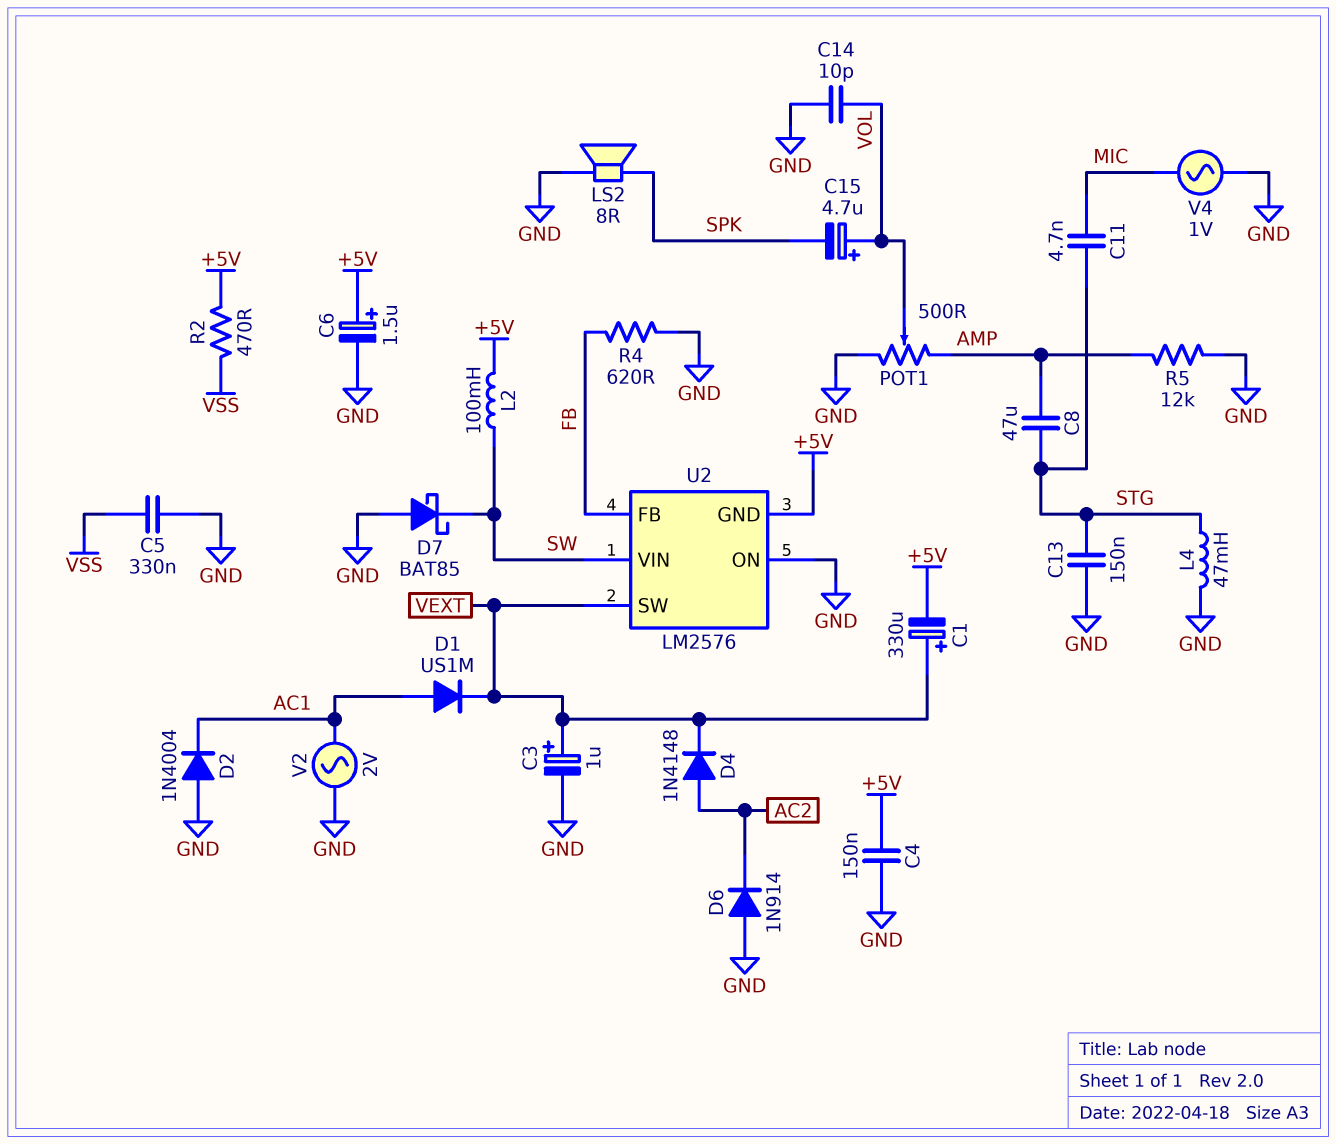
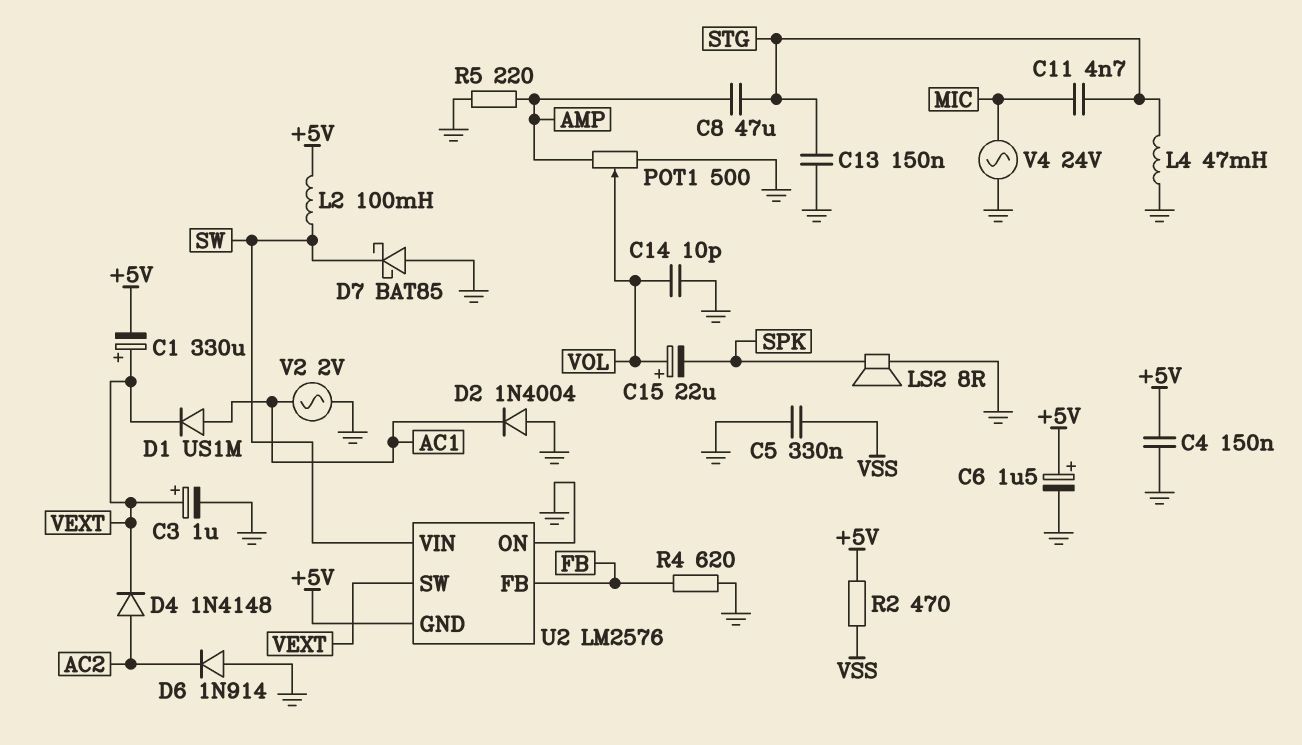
C15: 4.7uF (plus VOL, minus SPK) -> 22uF (plus VOL, minus SPK)
R5: 12k (AMP, GND) -> 220 (AMP, GND)
V4: AC 1V (GND, MIC) -> AC 24V (GND, MIC)

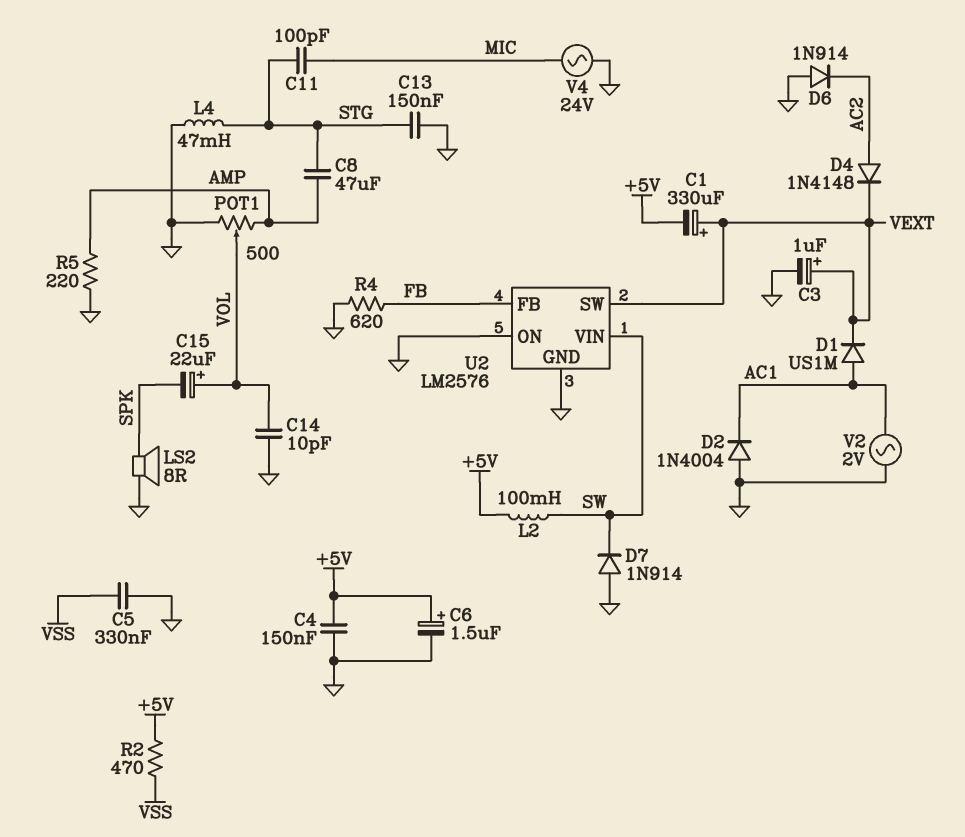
C11: 4.7nF (MIC, STG) -> 100pF (MIC, STG)
D7: schottky BAT85 (A GND, K SW) -> diode 1N914 (A GND, K SW)
U2 pin GND: +5V -> GND

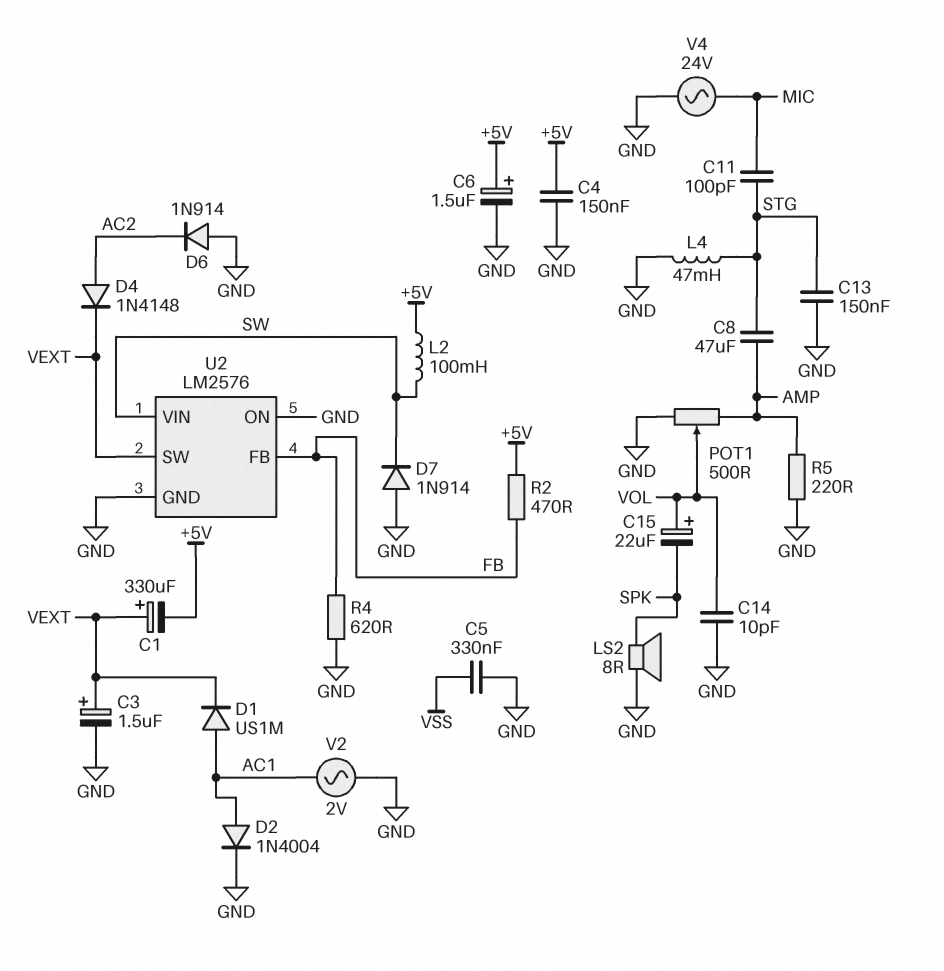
C3: 1uF (plus VEXT, minus GND) -> 1.5uF (plus VEXT, minus GND)
D2: diode 1N4004 (A GND, K AC1) -> diode 1N4004 (A AC1, K GND)
R2: 470 (+5V, VSS) -> 470 (+5V, FB)

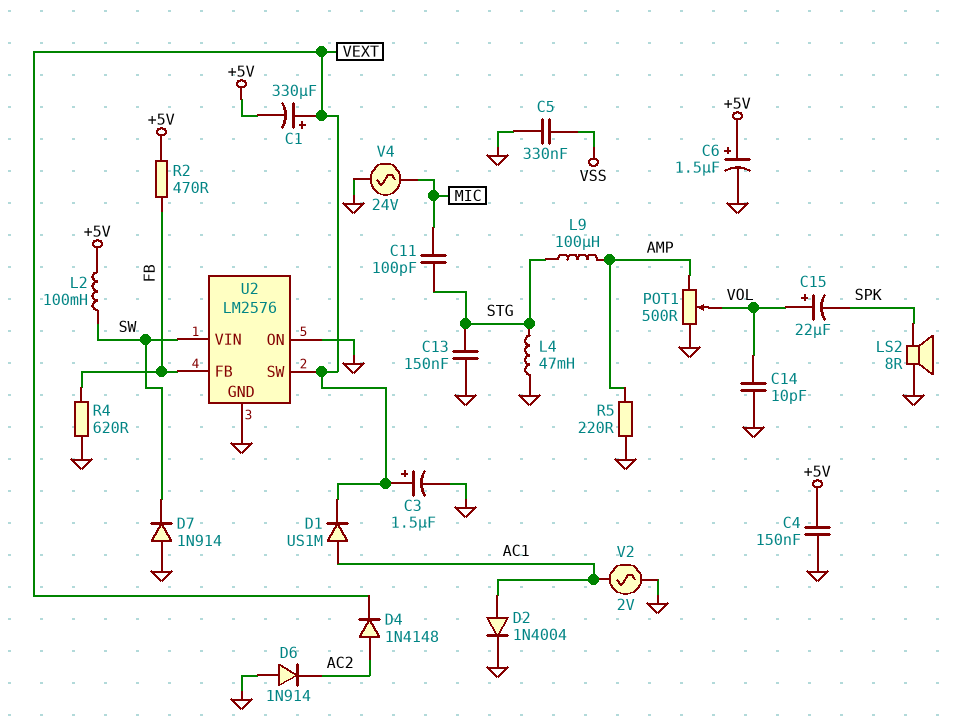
C8: 47uF (AMP, STG) -> none
L9: none -> 100uH (AMP, STG)

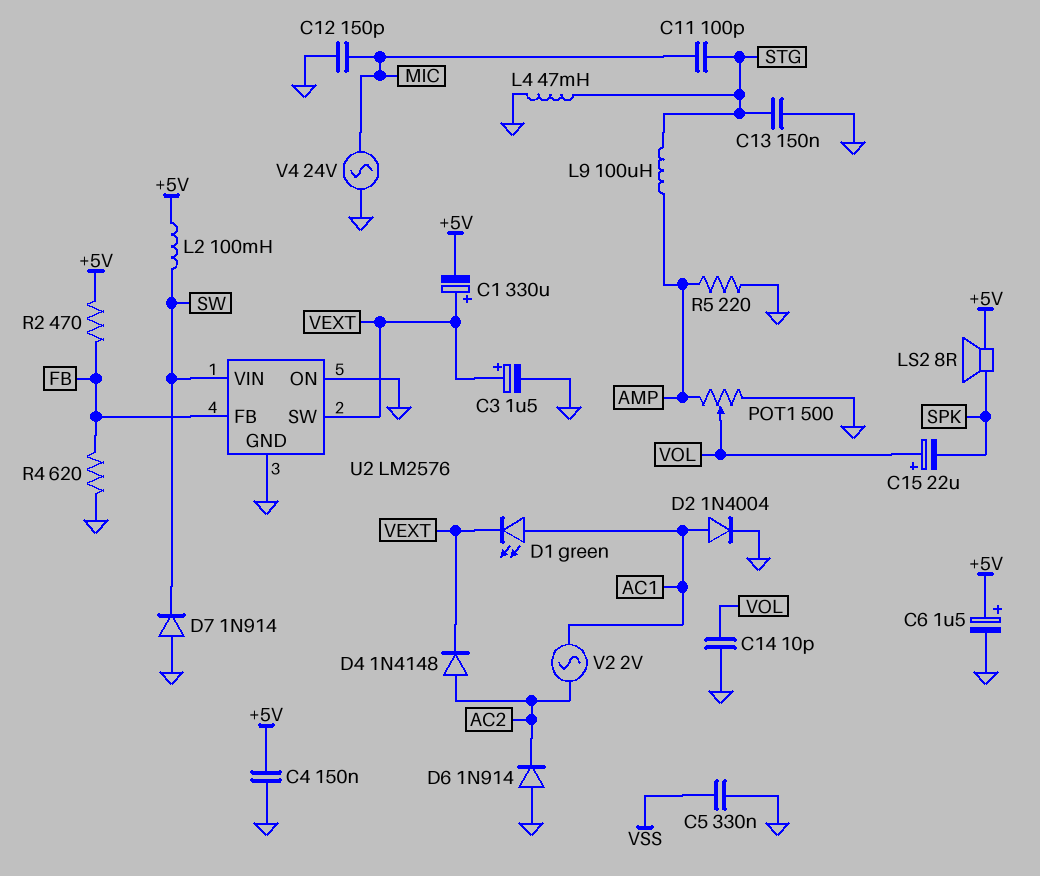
C12: none -> 150pF (GND, MIC)
D1: diode US1M (A AC1, K VEXT) -> LED green (A AC1, K VEXT)
LS2: speaker 8R (GND, SPK) -> speaker 8R (+5V, SPK)
V2: AC 2V (AC1, GND) -> AC 2V (AC1, AC2)

